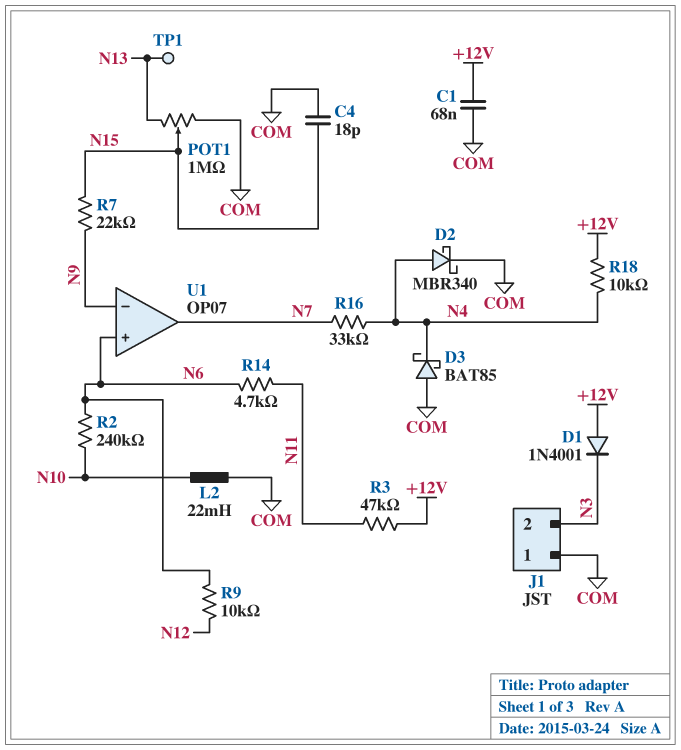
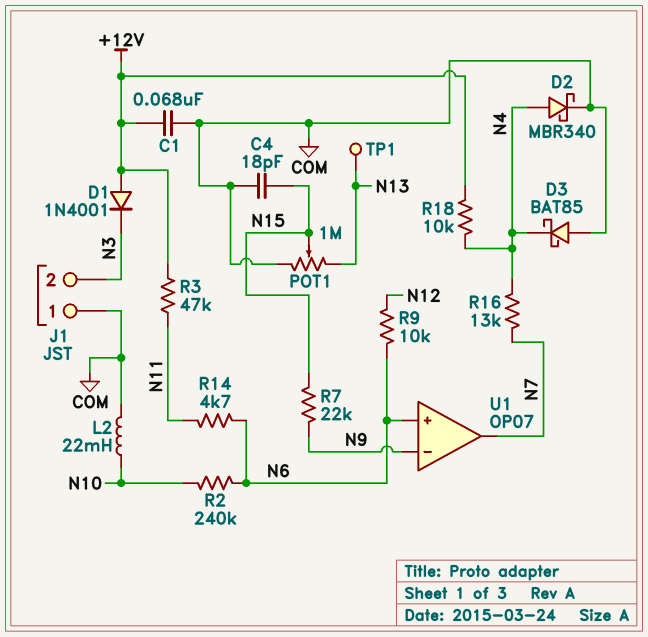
R16: 33k (N4, N7) -> 13k (N4, N7)

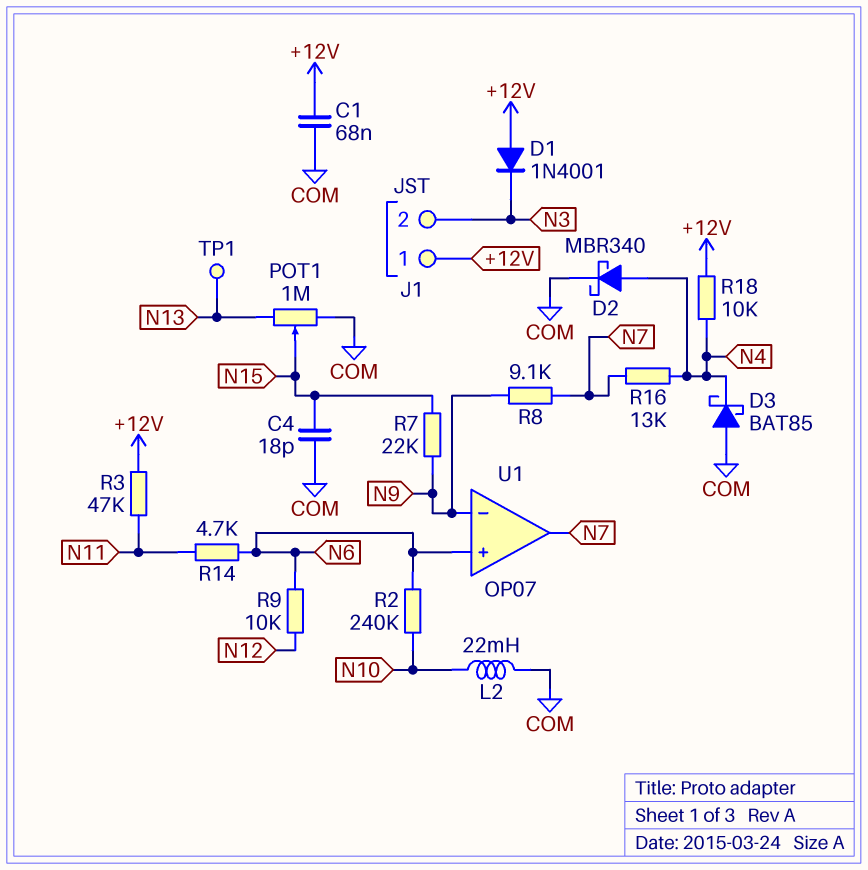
J1 pin 1: COM -> +12V
R8: none -> 9.1k (N7, N9)

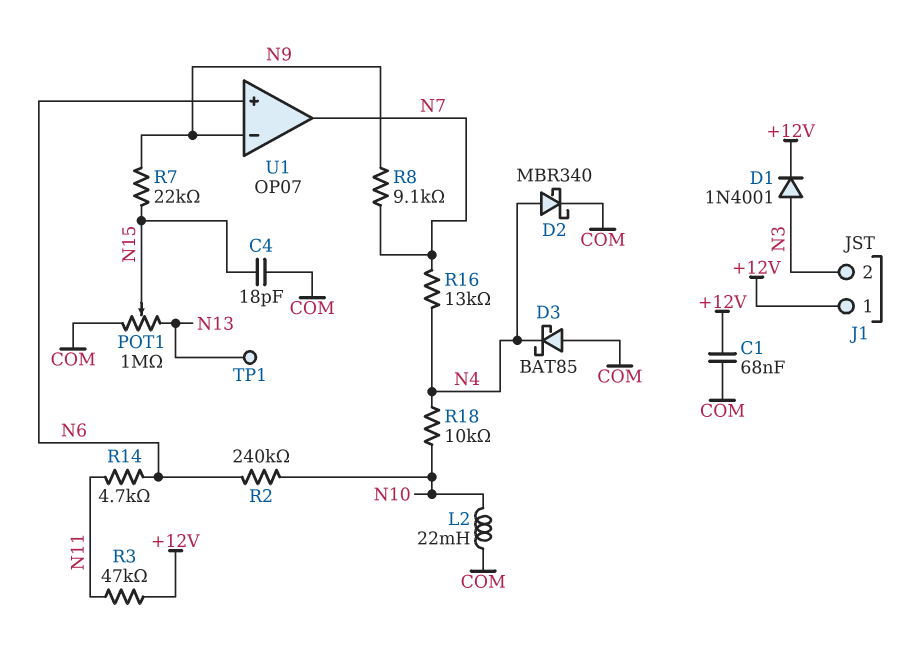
D1: diode 1N4001 (A +12V, K N3) -> diode 1N4001 (A N3, K +12V)
R9: 10k (N6, N12) -> none
R18: 10k (+12V, N4) -> 10k (N4, N10)

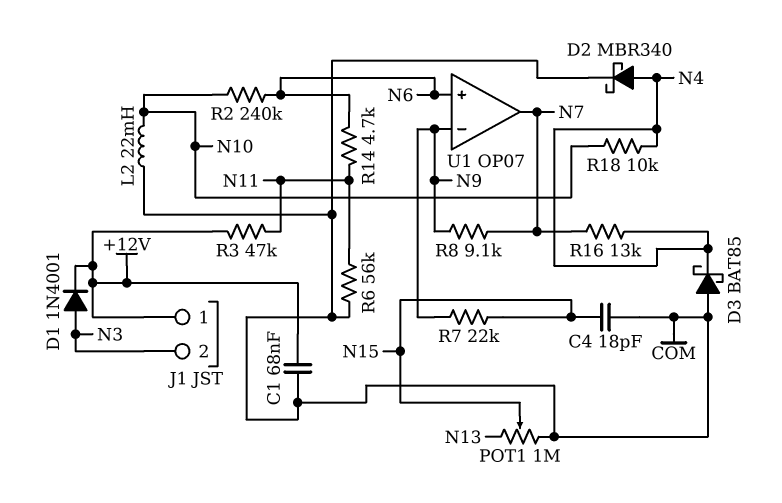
R6: none -> 56k (COM, N11)
TP1: test point (N13) -> none

